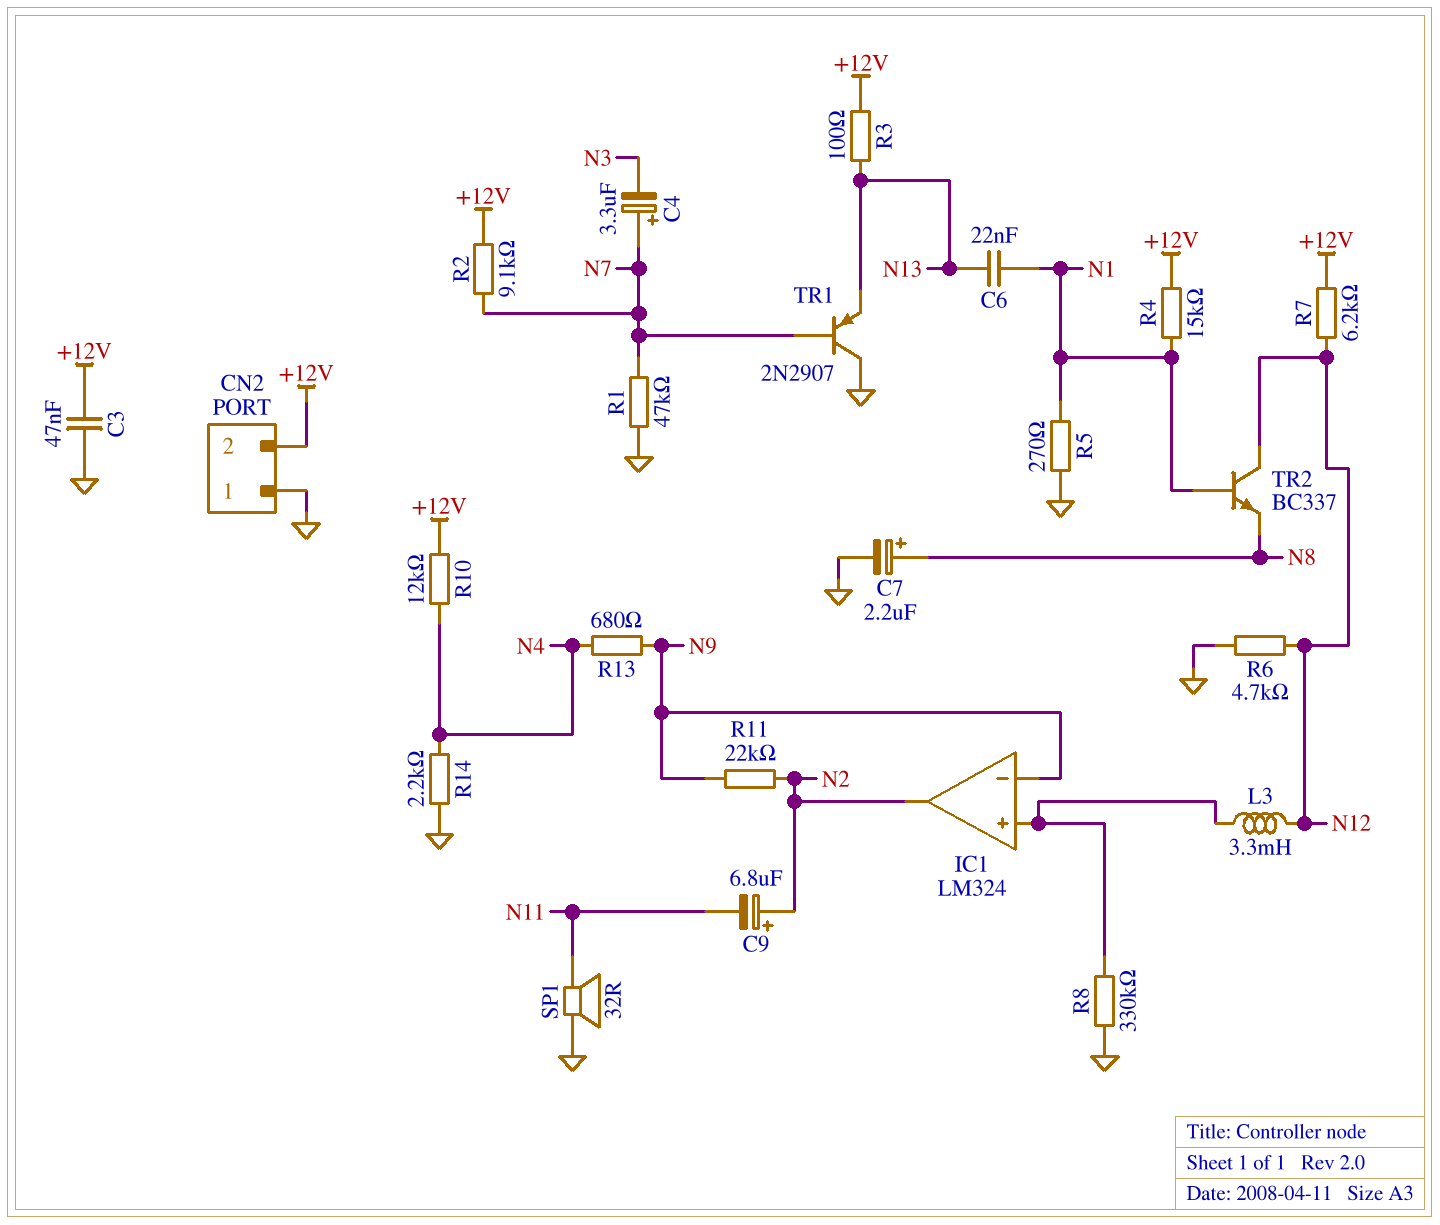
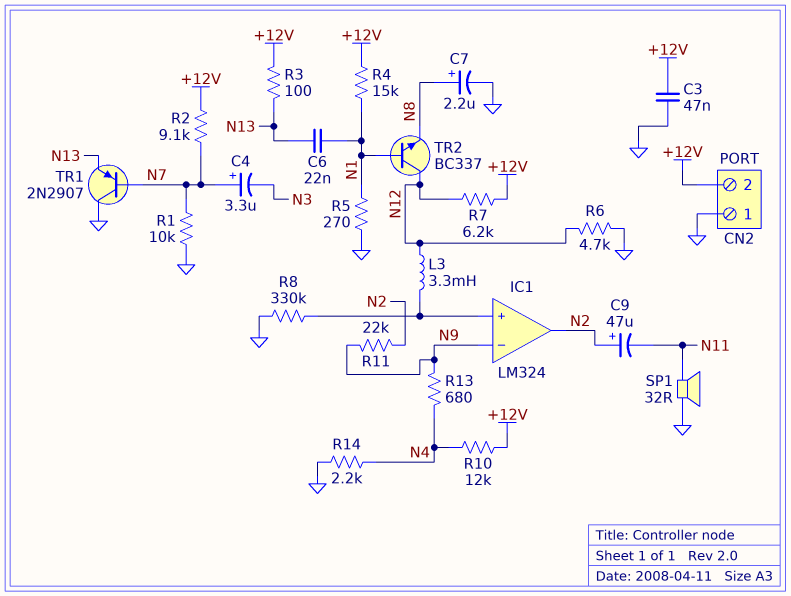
C9: 6.8uF (plus N2, minus N11) -> 47uF (plus N2, minus N11)
R1: 47k (GND, N7) -> 10k (GND, N7)

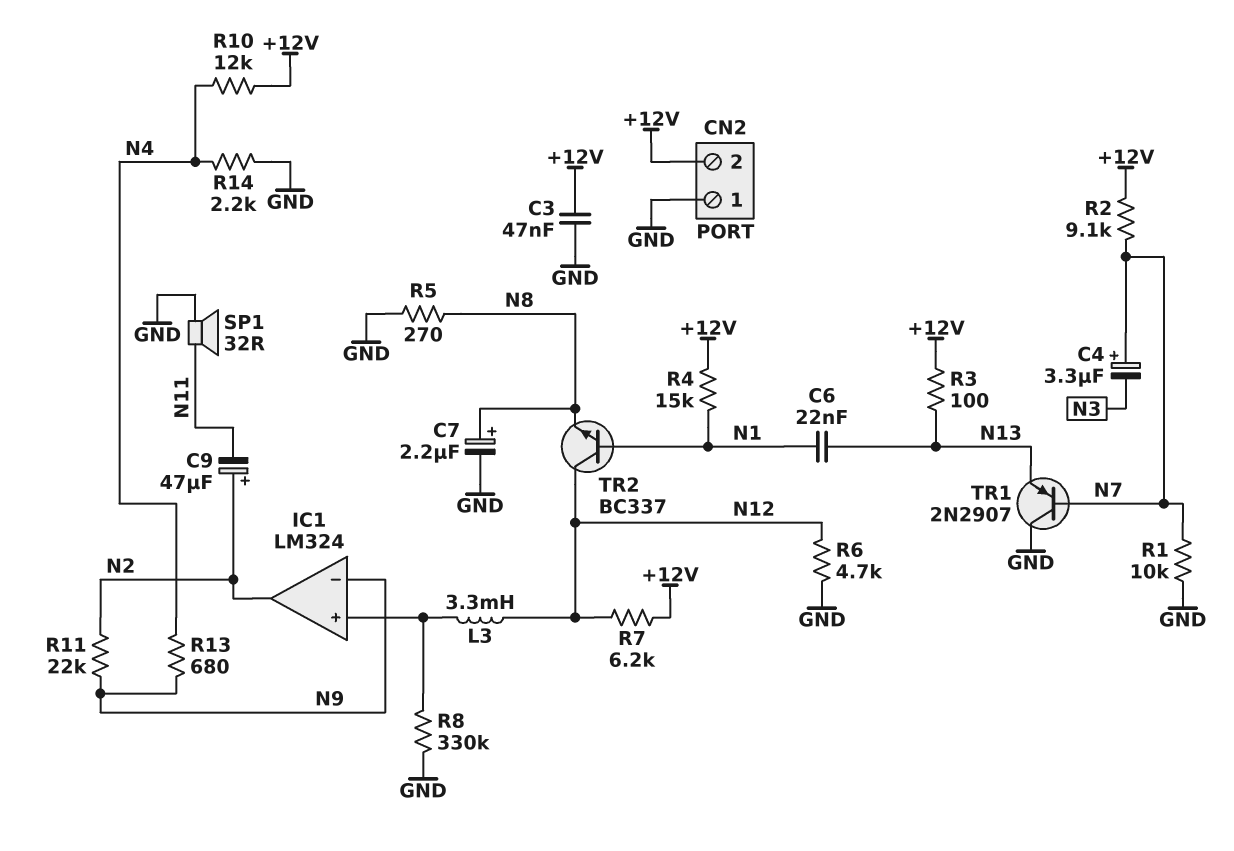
R5: 270 (GND, N1) -> 270 (GND, N8)

